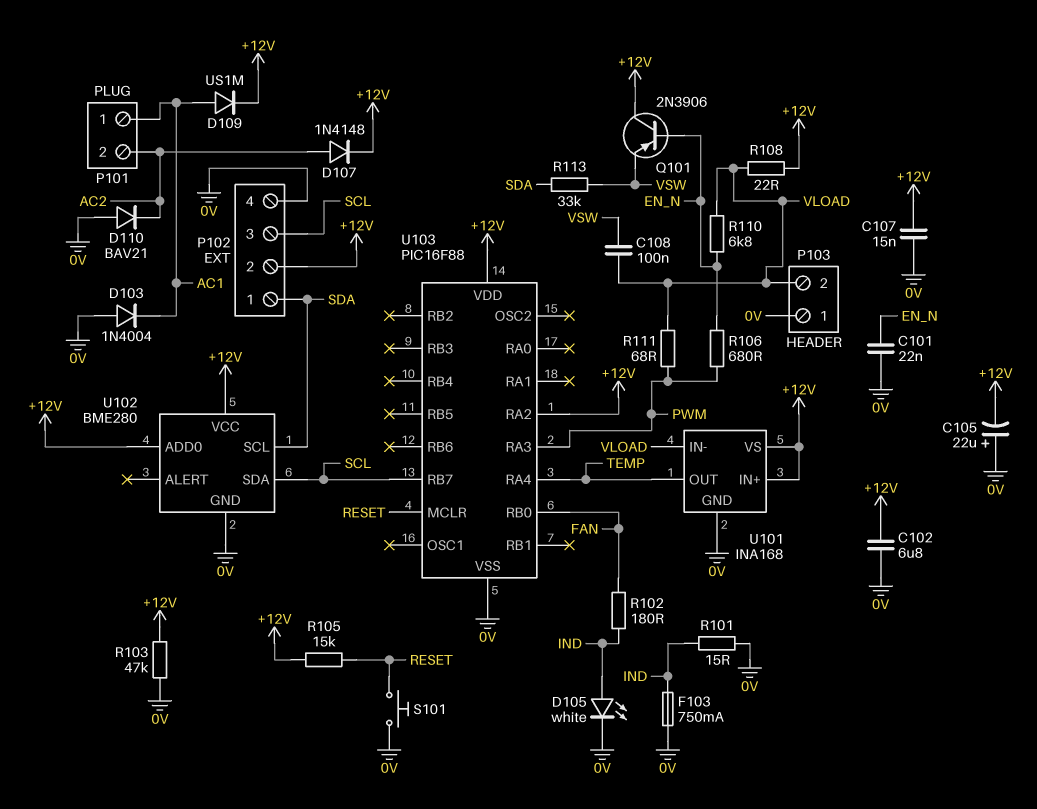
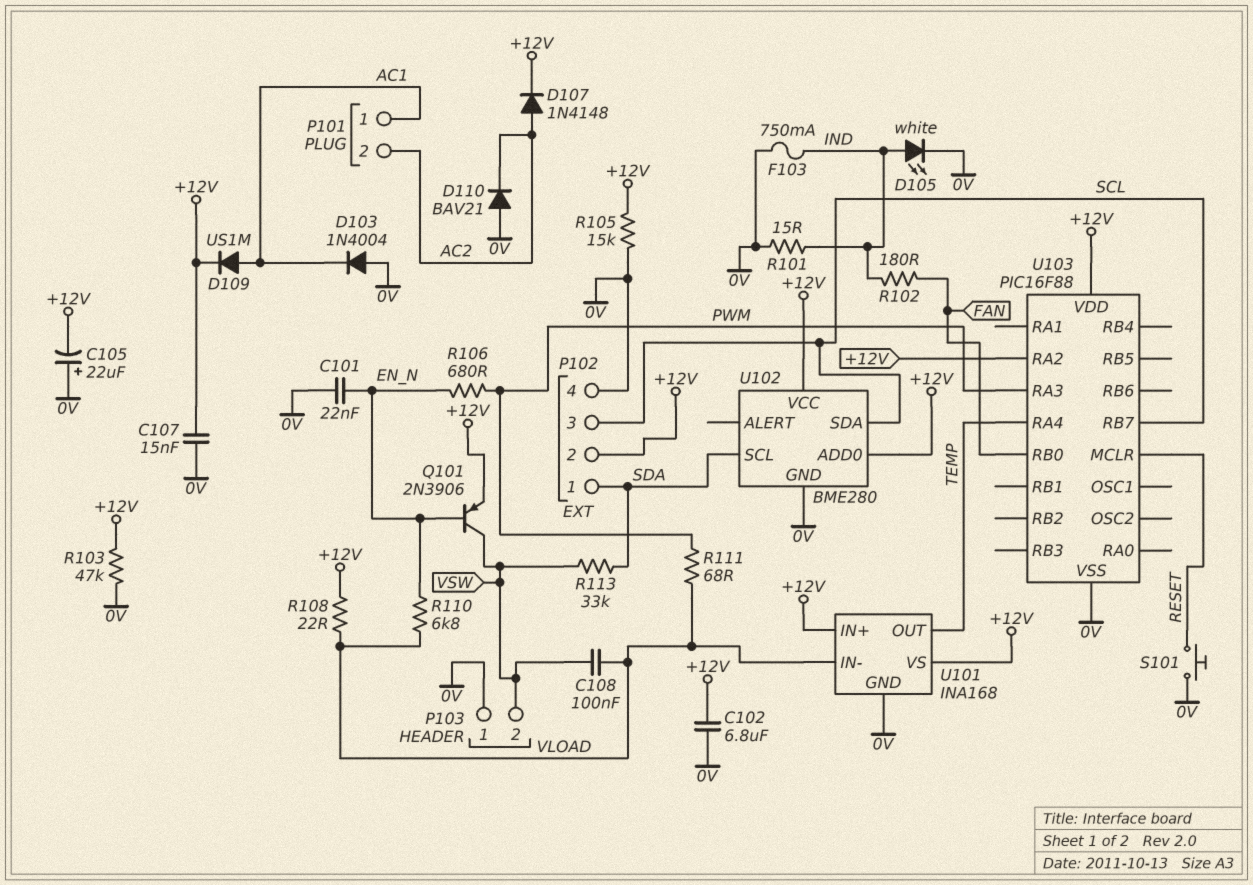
P103 pin 2: VLOAD -> VSW
Q101: PNP 2N3906 (B EN_N, C +12V, E VSW) -> PNP 2N3906 (B EN_N, C VSW, E +12V)
R105: 15k (+12V, RESET) -> 15k (+12V, 0V)

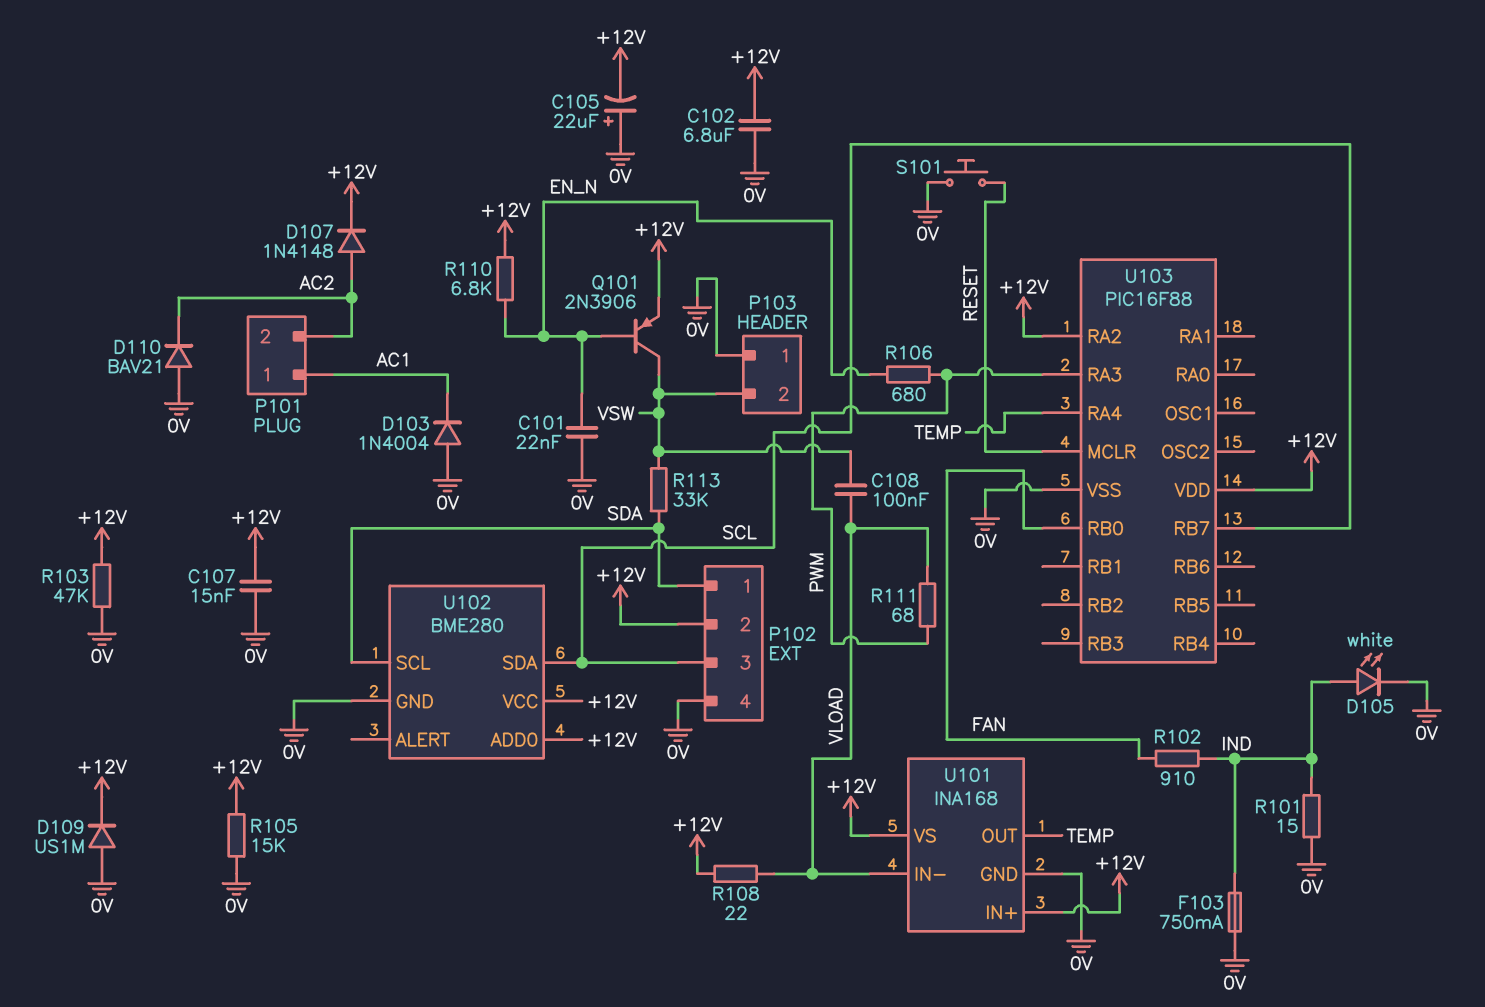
D109: diode US1M (A AC1, K +12V) -> diode US1M (A 0V, K +12V)
R102: 180 (FAN, IND) -> 910 (FAN, IND)
R110: 6.8k (EN_N, VLOAD) -> 6.8k (+12V, EN_N)

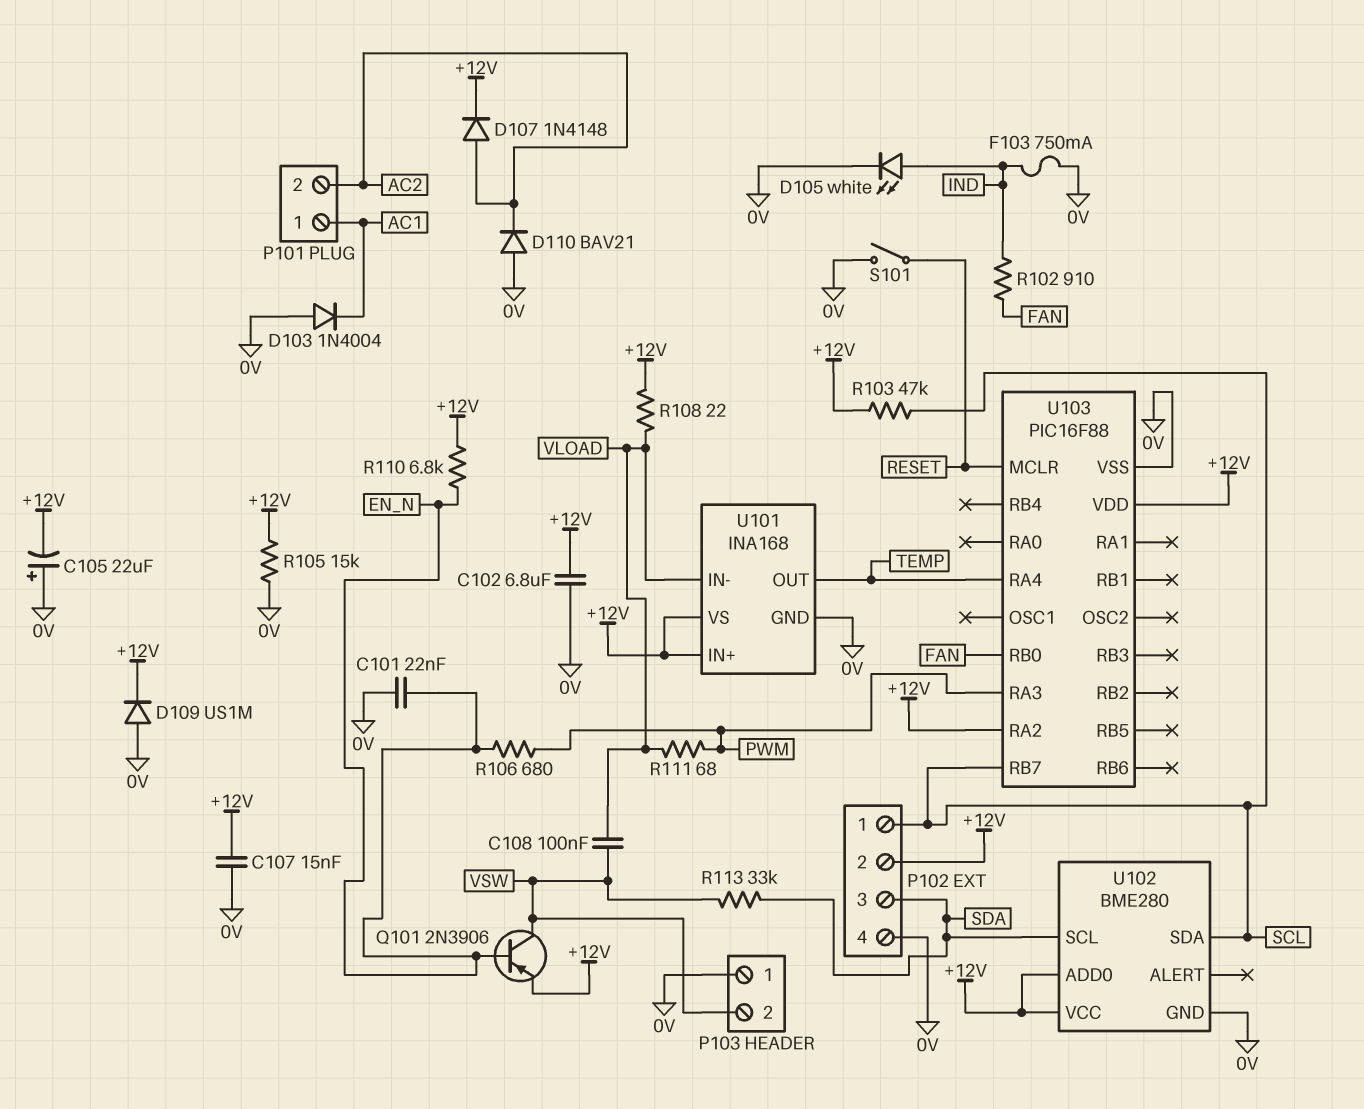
P102 pin 1: SDA -> SCL
P102 pin 3: SCL -> SDA
R101: 15 (0V, IND) -> none
R103: 47k (+12V, 0V) -> 47k (+12V, SCL)
S101: button (0V, RESET) -> switch (0V, RESET)

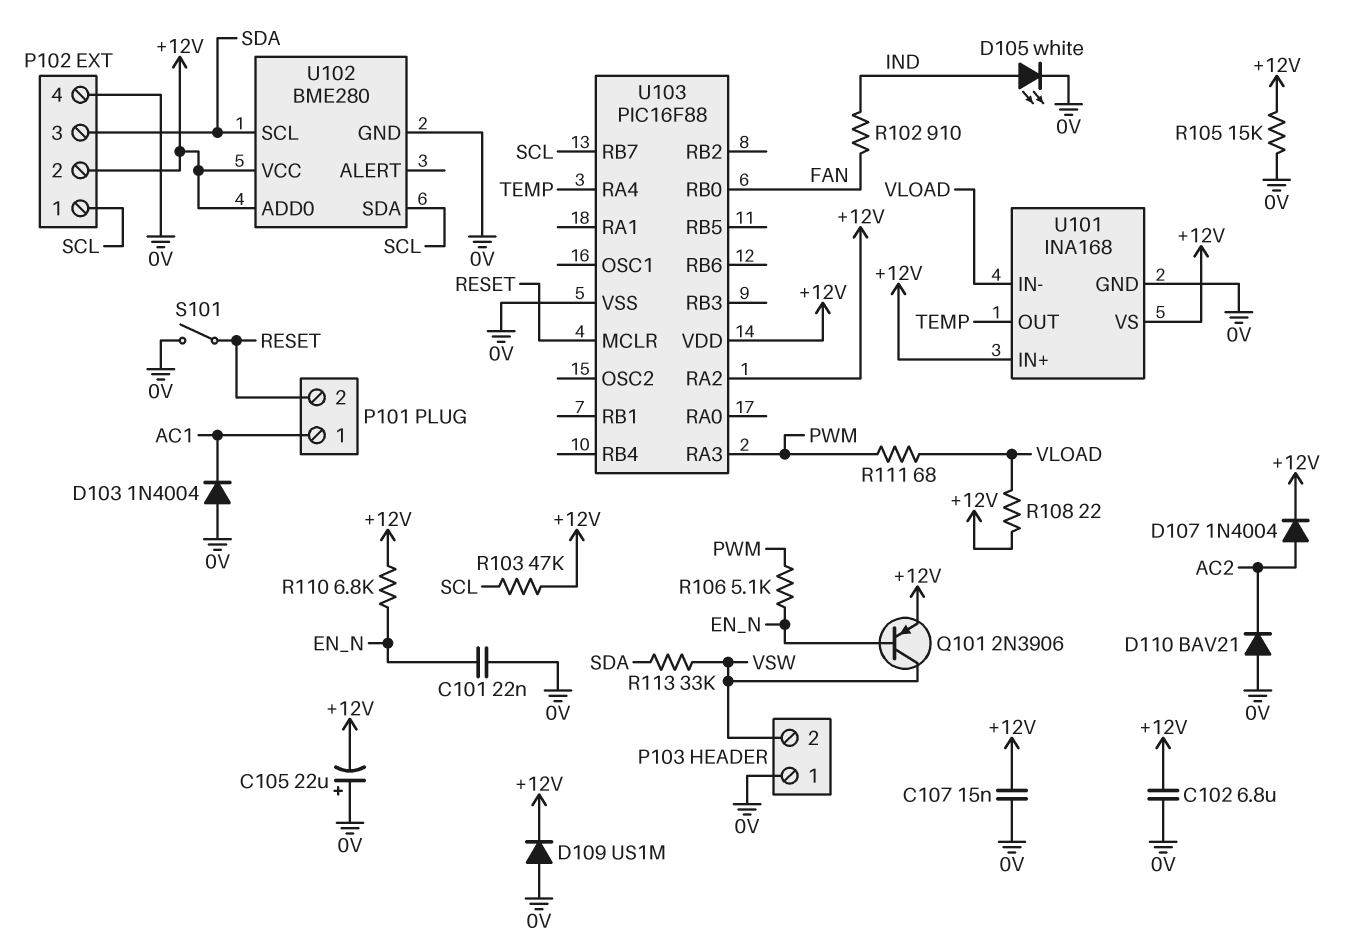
C108: 100nF (VLOAD, VSW) -> none
D107: diode 1N4148 (A AC2, K +12V) -> diode 1N4004 (A AC2, K +12V)
F103: 750mA (0V, IND) -> none
P101 pin 2: AC2 -> RESET
R106: 680 (EN_N, PWM) -> 5.1k (EN_N, PWM)

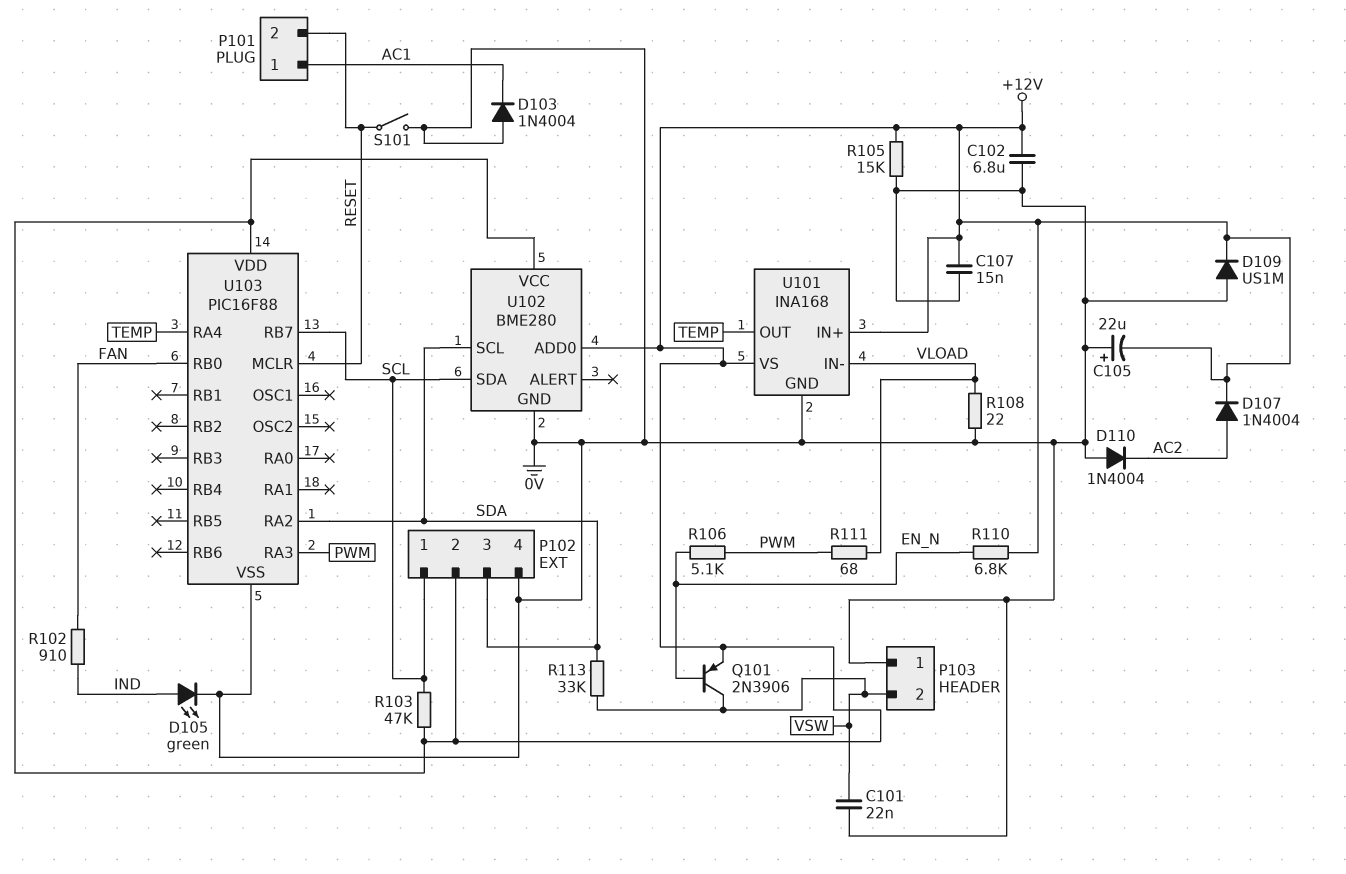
C101: 22nF (0V, EN_N) -> 22nF (0V, VSW)
D105: LED white (A IND, K 0V) -> LED green (A IND, K 0V)
D110: diode BAV21 (A 0V, K AC2) -> diode 1N4004 (A 0V, K AC2)
R108: 22 (+12V, VLOAD) -> 22 (0V, VLOAD)
U103 pin RA2: +12V -> SDA

